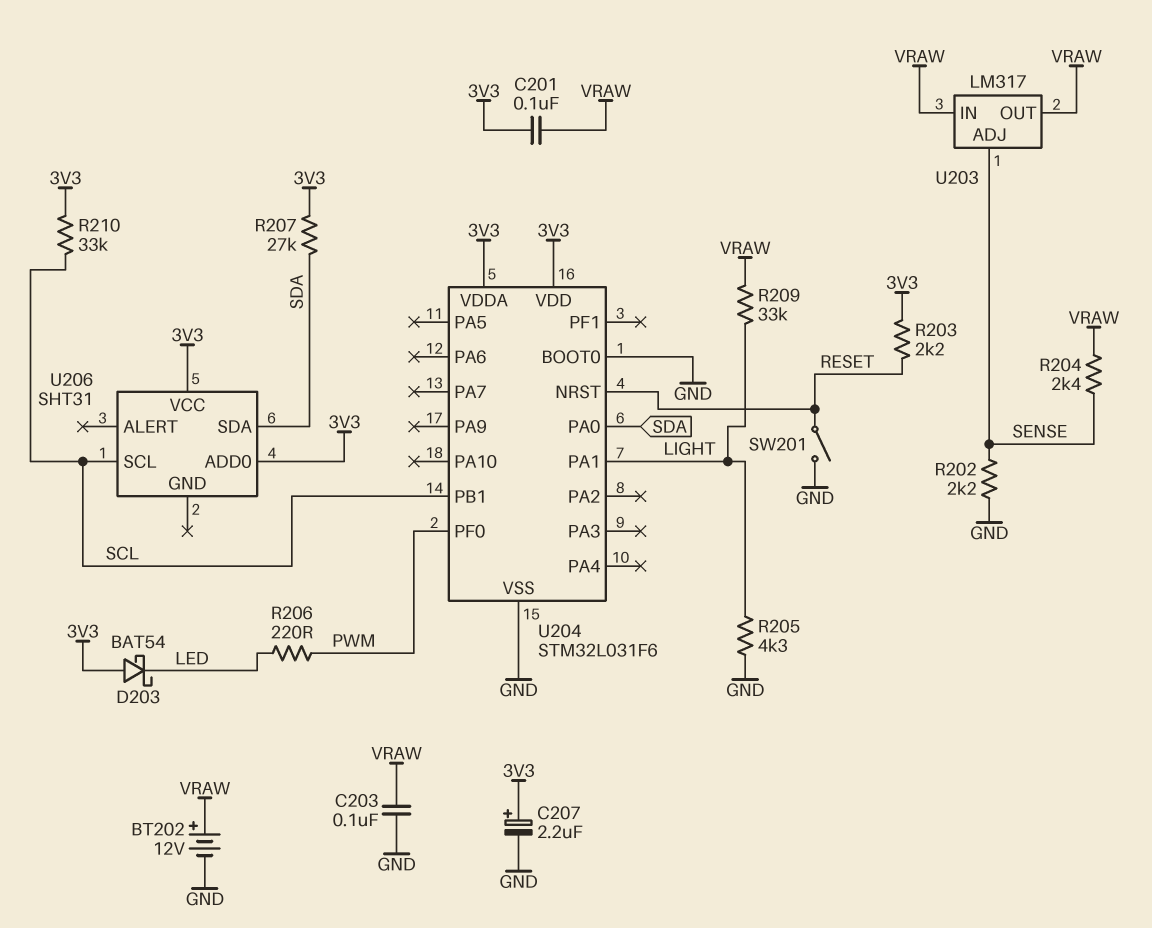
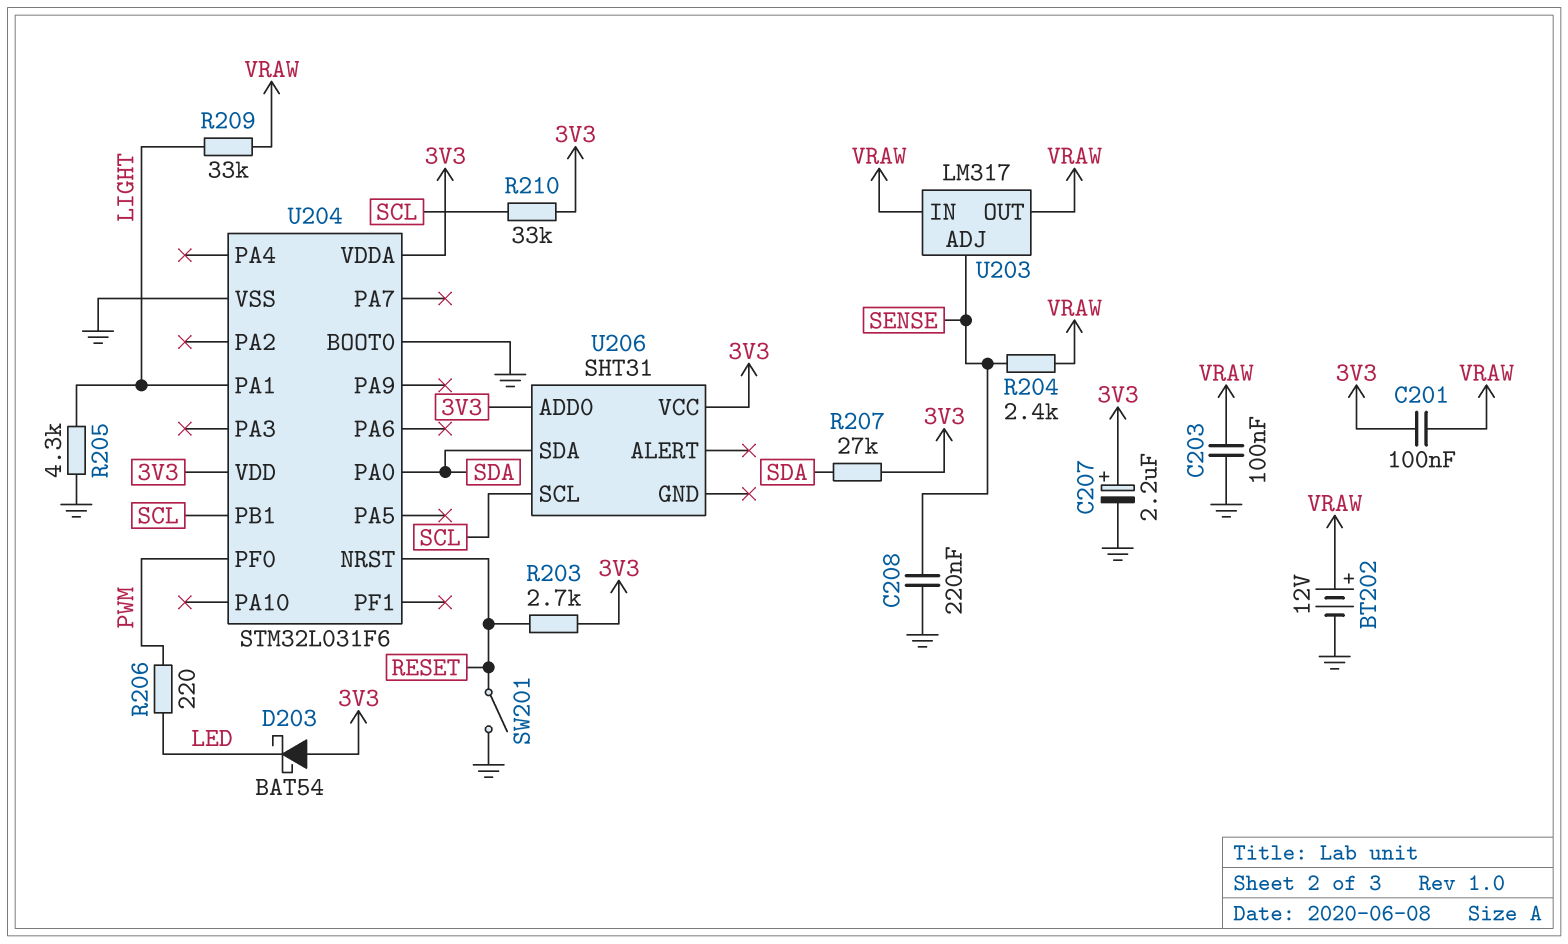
C208: none -> 220nF (GND, SENSE)
R202: 2.2k (GND, SENSE) -> none
R203: 2.2k (3V3, RESET) -> 2.7k (3V3, RESET)

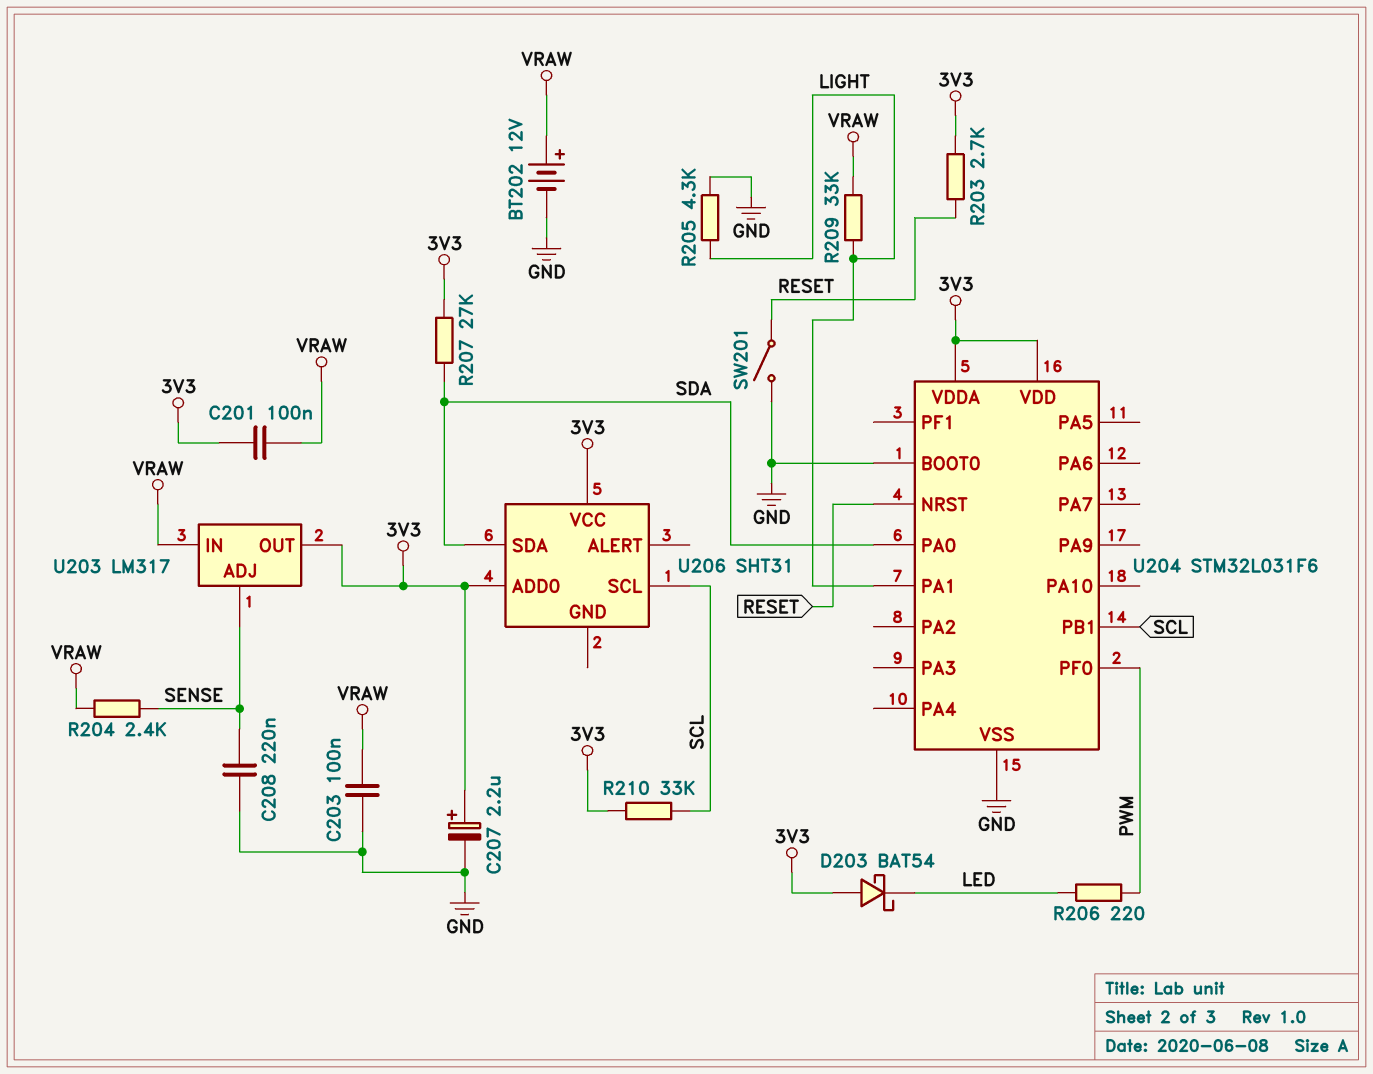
U203 pin OUT: VRAW -> 3V3

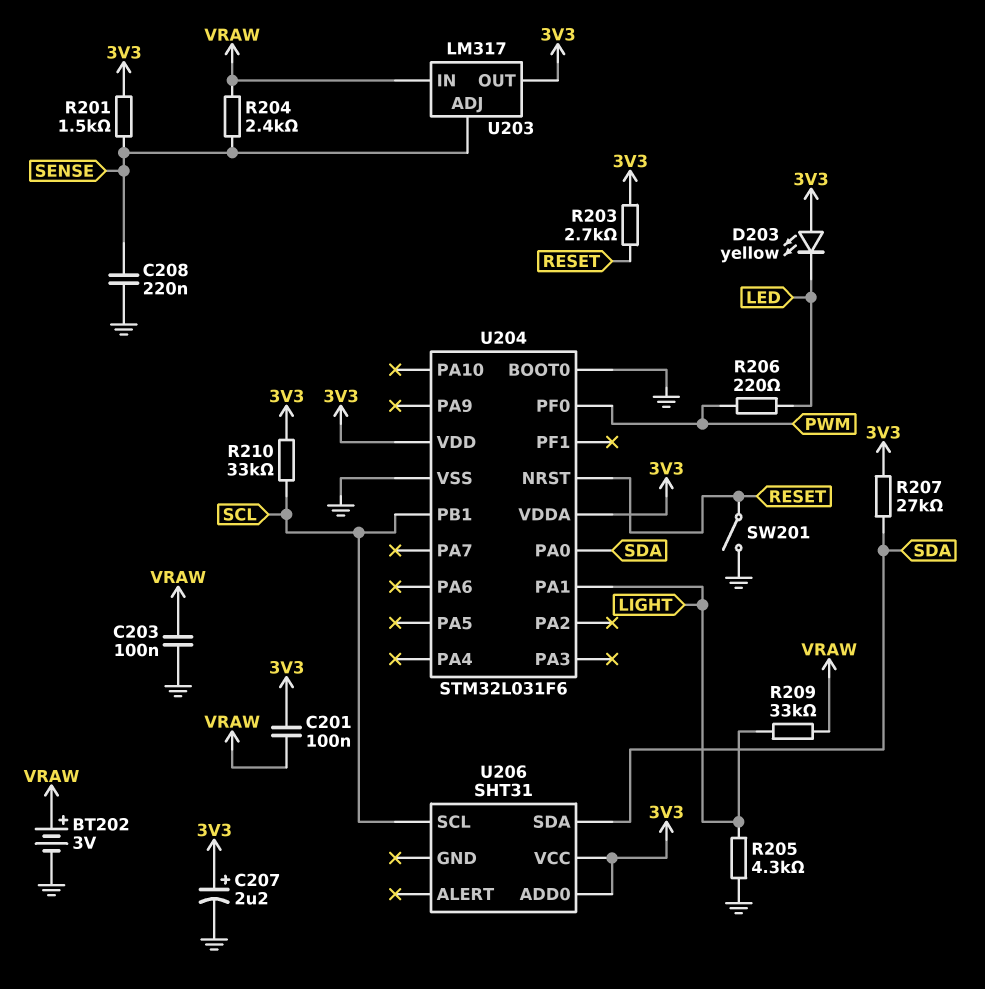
BT202: 12V (plus VRAW, minus GND) -> 3V (plus VRAW, minus GND)
D203: schottky BAT54 (A 3V3, K LED) -> LED yellow (A 3V3, K LED)
R201: none -> 1.5k (3V3, SENSE)

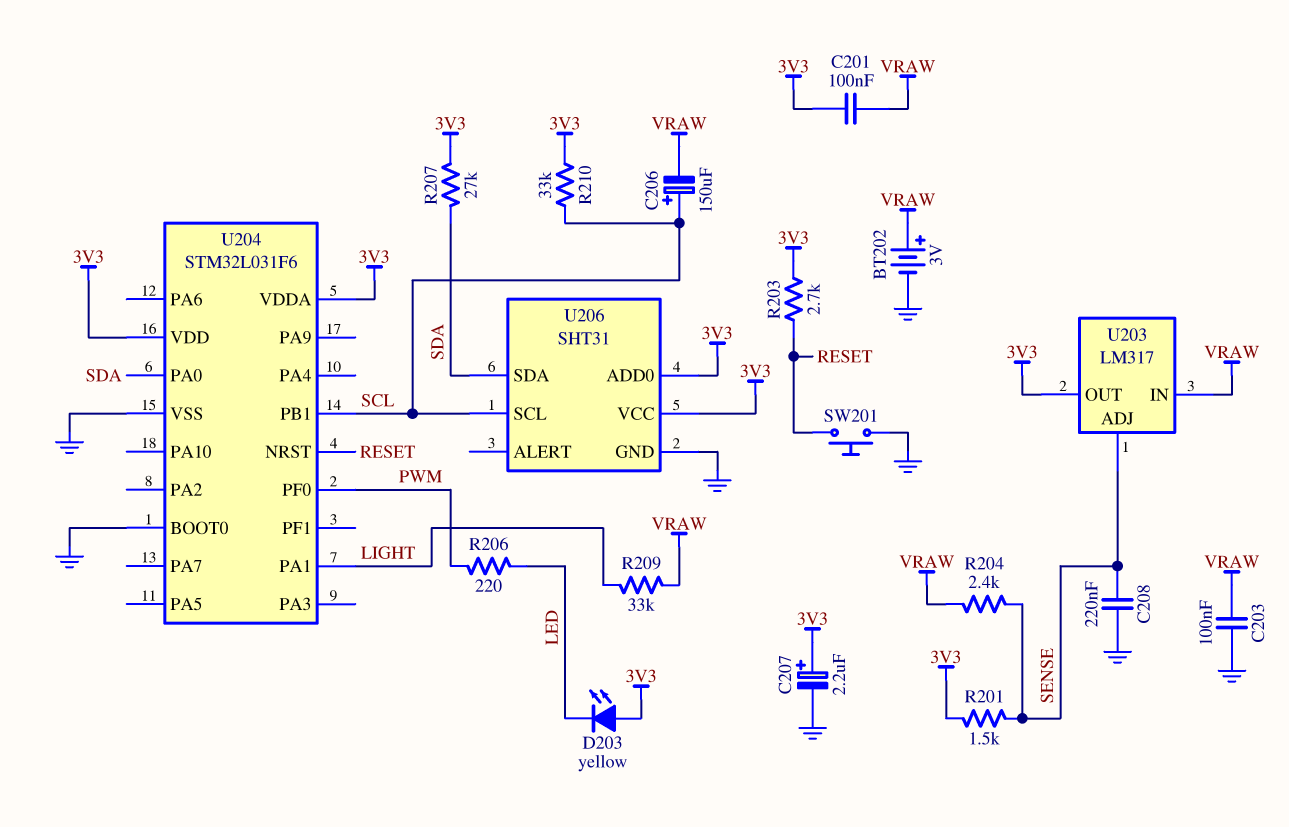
C206: none -> 150uF (plus SCL, minus VRAW)
R205: 4.3k (GND, LIGHT) -> none
SW201: switch (GND, RESET) -> button (GND, RESET)
U206 pin GND: none -> GND

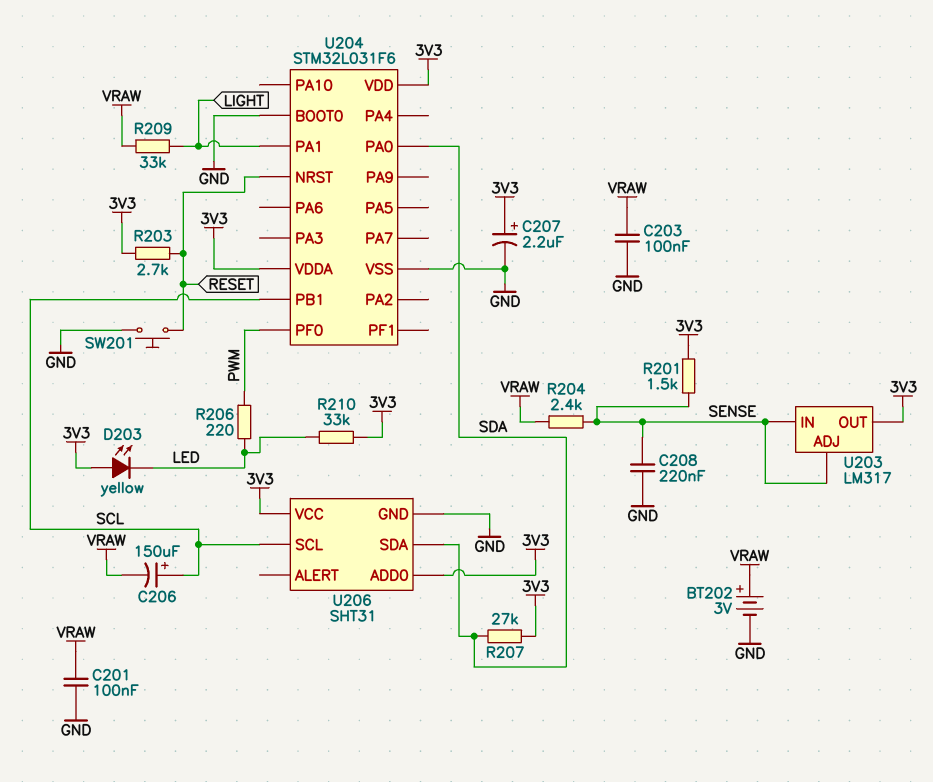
C201: 100nF (3V3, VRAW) -> 100nF (GND, VRAW)
R210: 33k (3V3, SCL) -> 33k (3V3, LED)
U203 pin IN: VRAW -> SENSE

